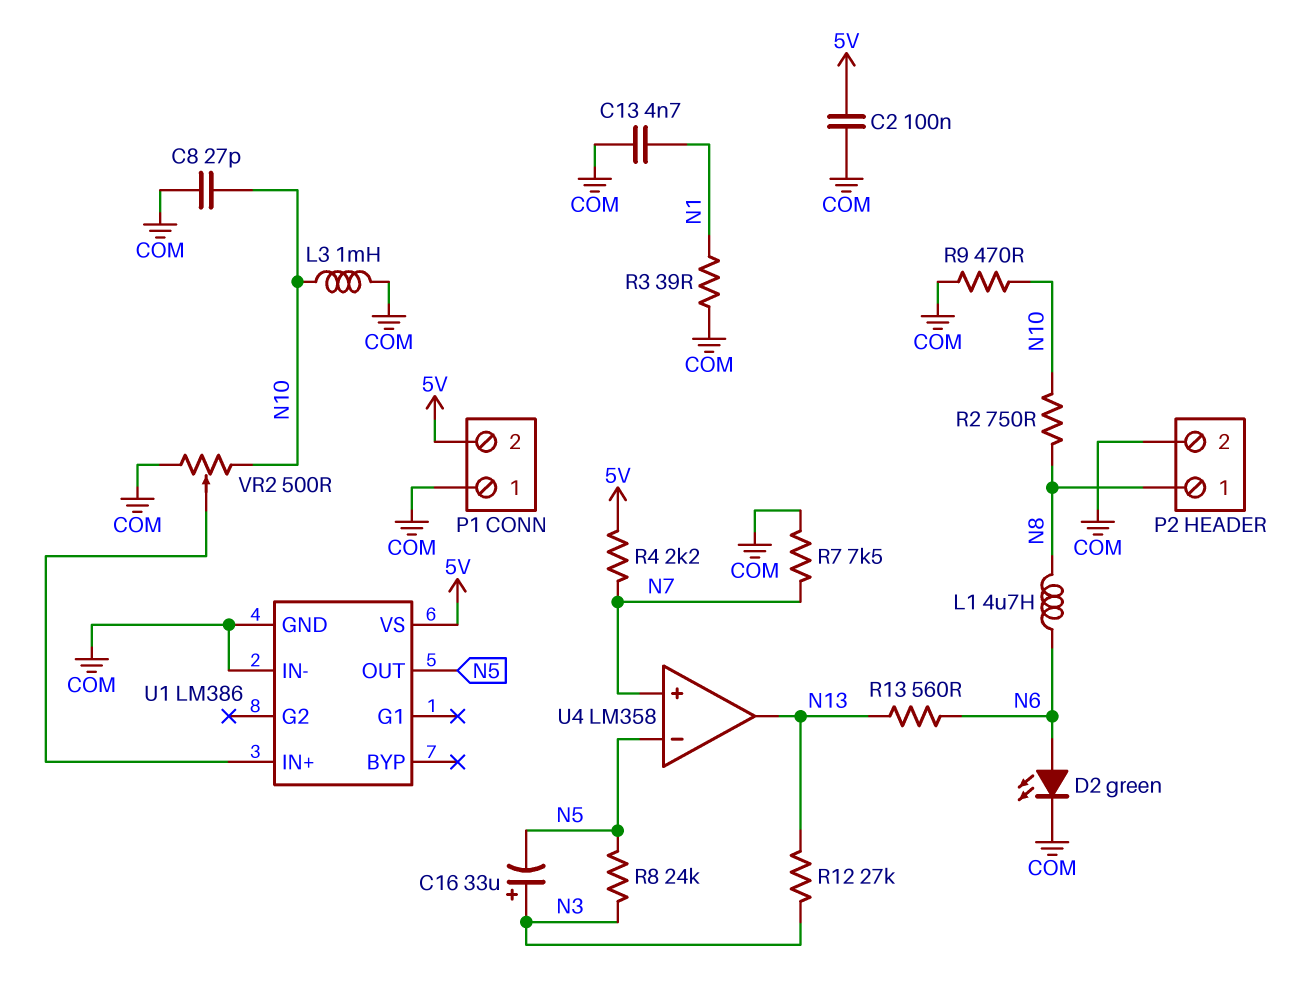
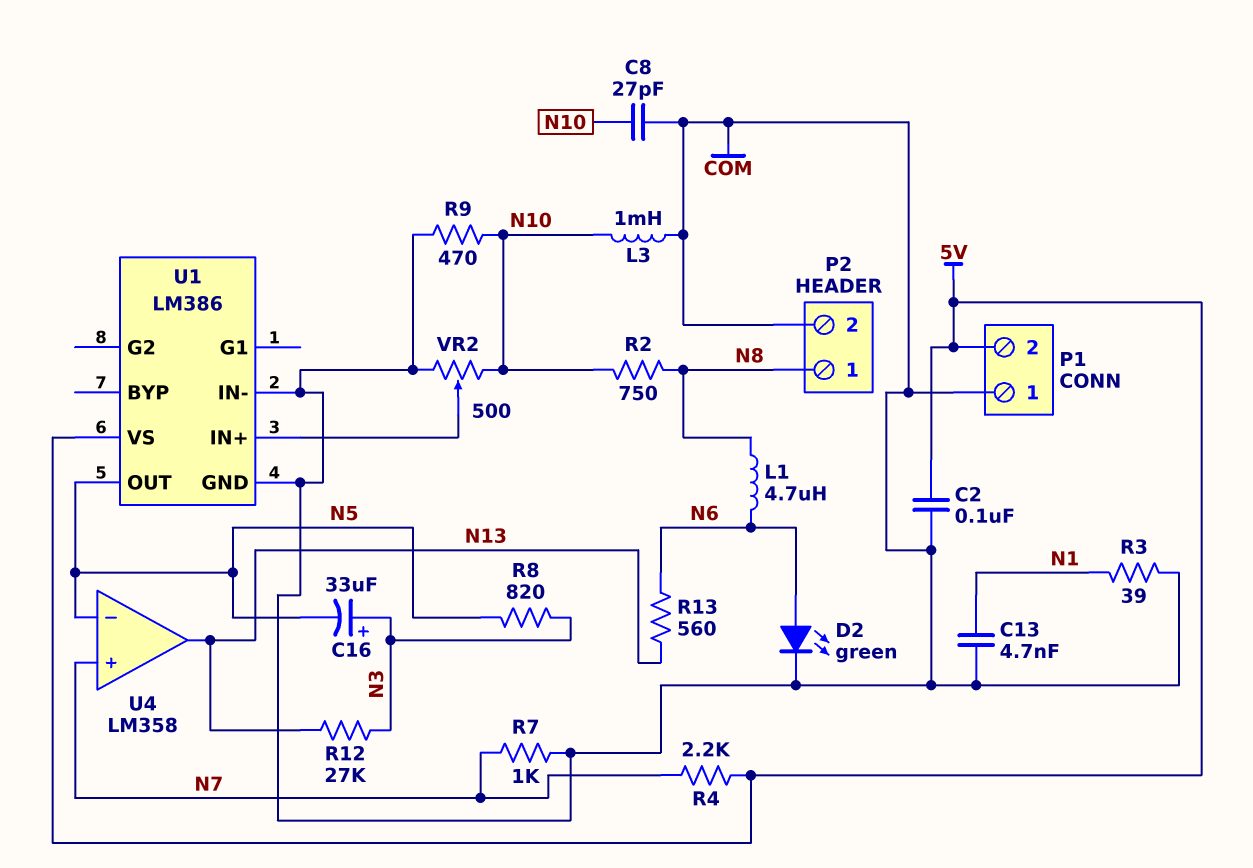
R7: 7.5k (COM, N7) -> 1k (COM, N7)
R8: 24k (N3, N5) -> 820 (N3, N5)

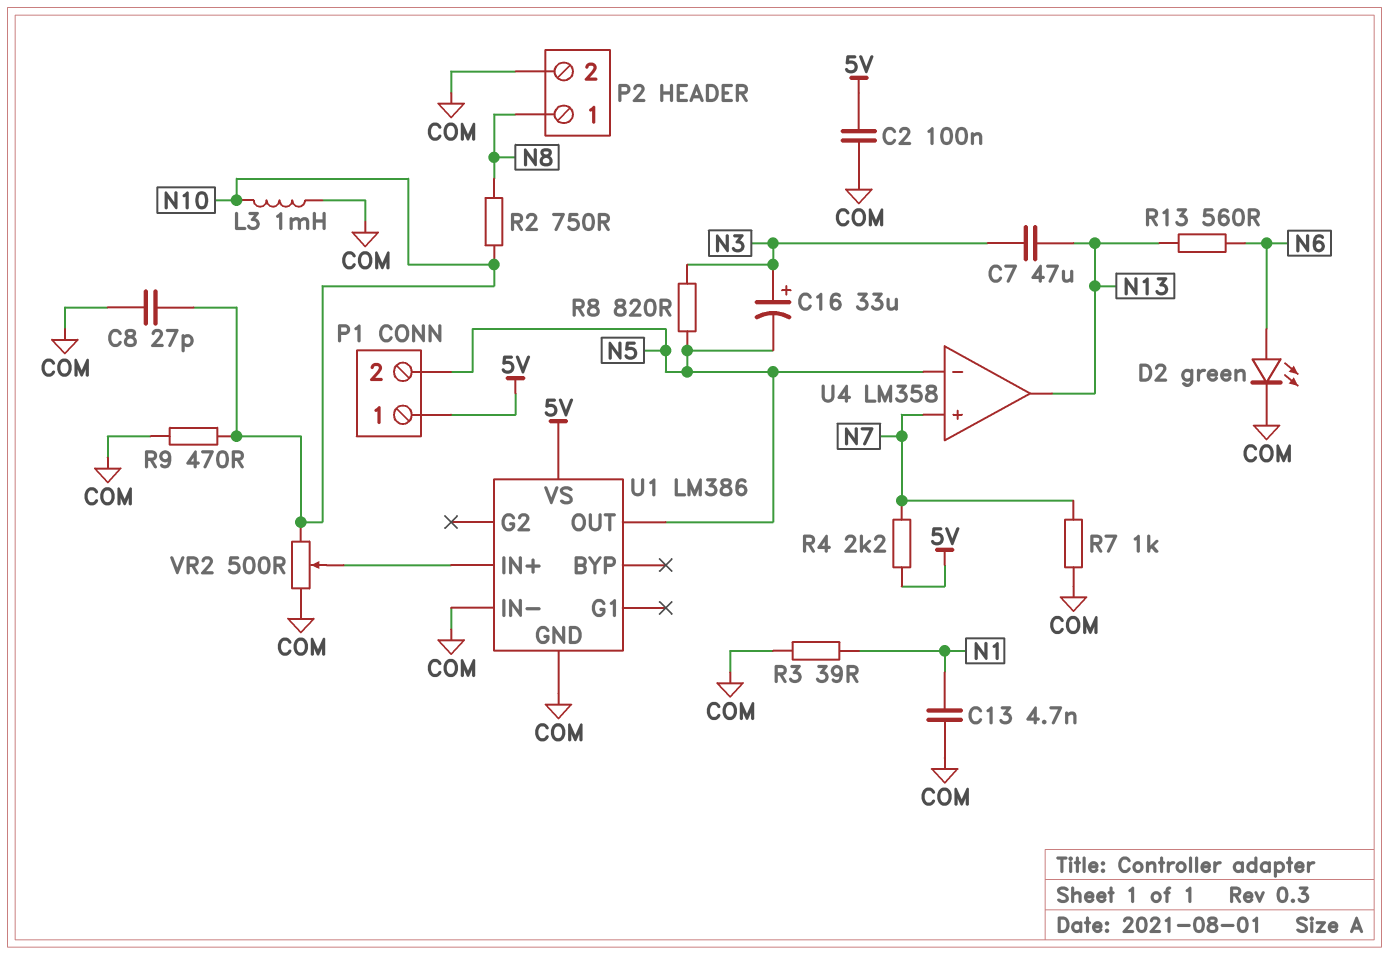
C7: none -> 47uF (N3, N13)
L1: 4.7uH (N6, N8) -> none
P1 pin 1: COM -> 5V
P1 pin 2: 5V -> N5
R12: 27k (N3, N13) -> none

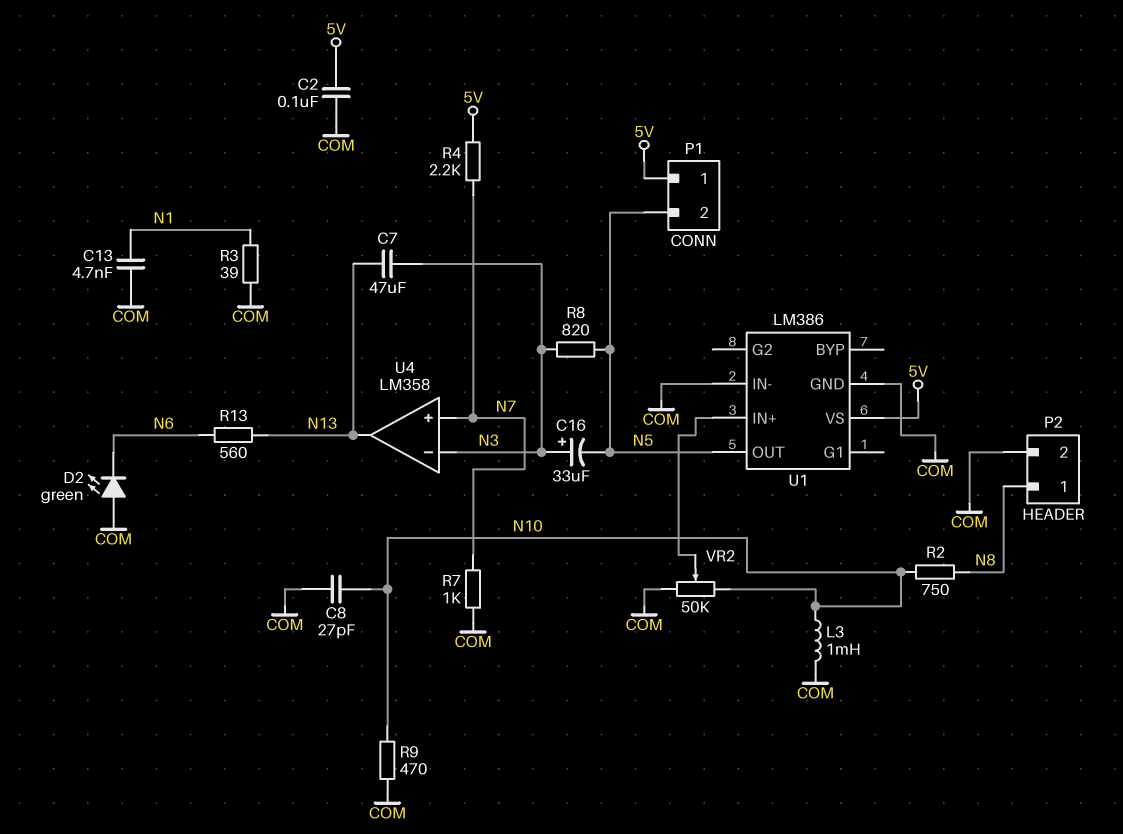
D2: LED green (A N6, K COM) -> LED green (A COM, K N6)
U4 pin in-: N5 -> N3
VR2: 500 (COM, N10, wiper U1/IN+) -> 50k (COM, N10, wiper U1/IN+)

